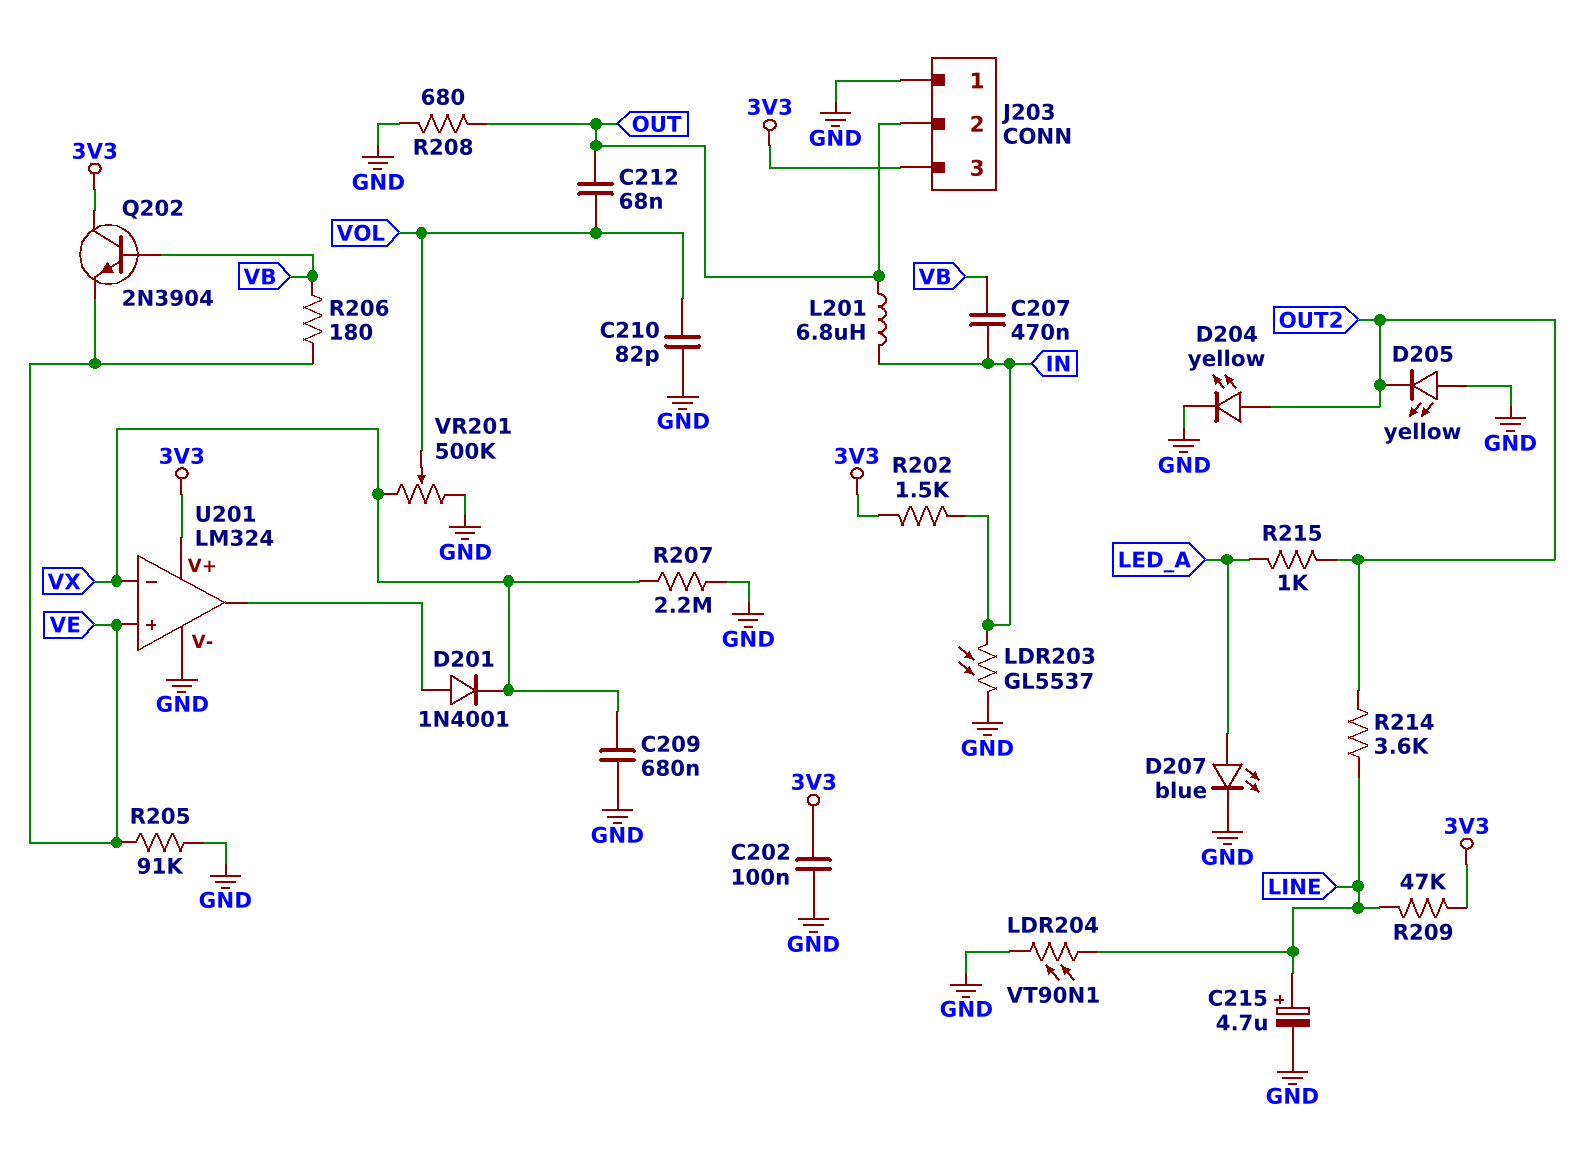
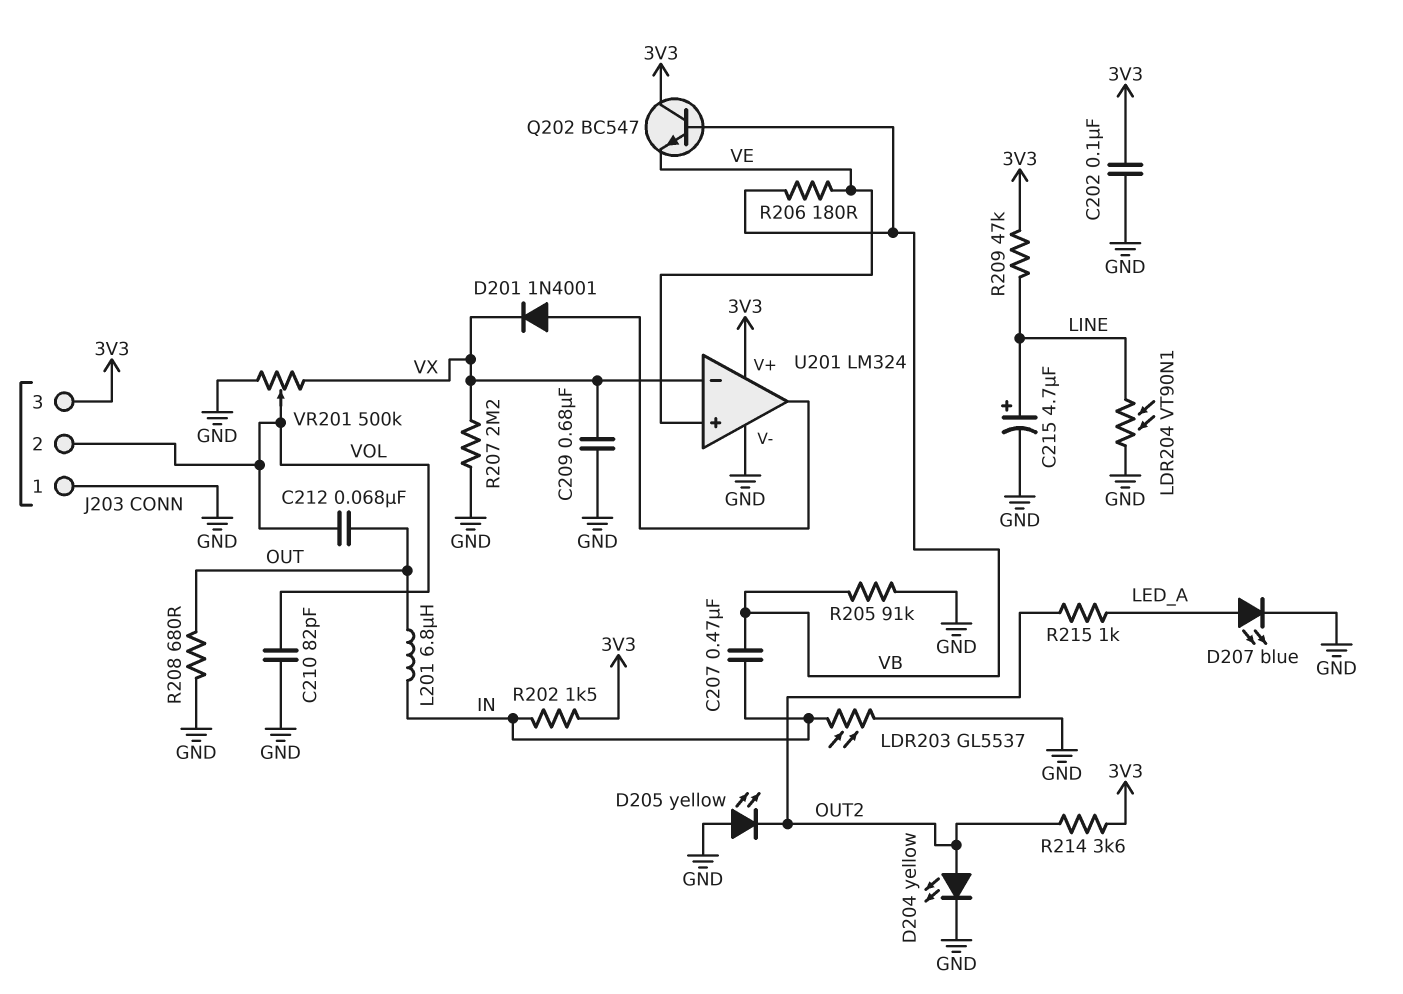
J203 pin 2: OUT -> VOL
Q202: NPN 2N3904 (B VB, C 3V3, E VE) -> NPN BC547 (B VB, C 3V3, E VE)
R205: 91k (GND, VE) -> 91k (GND, VB)
R214: 3.6k (LINE, OUT2) -> 3.6k (3V3, OUT2)

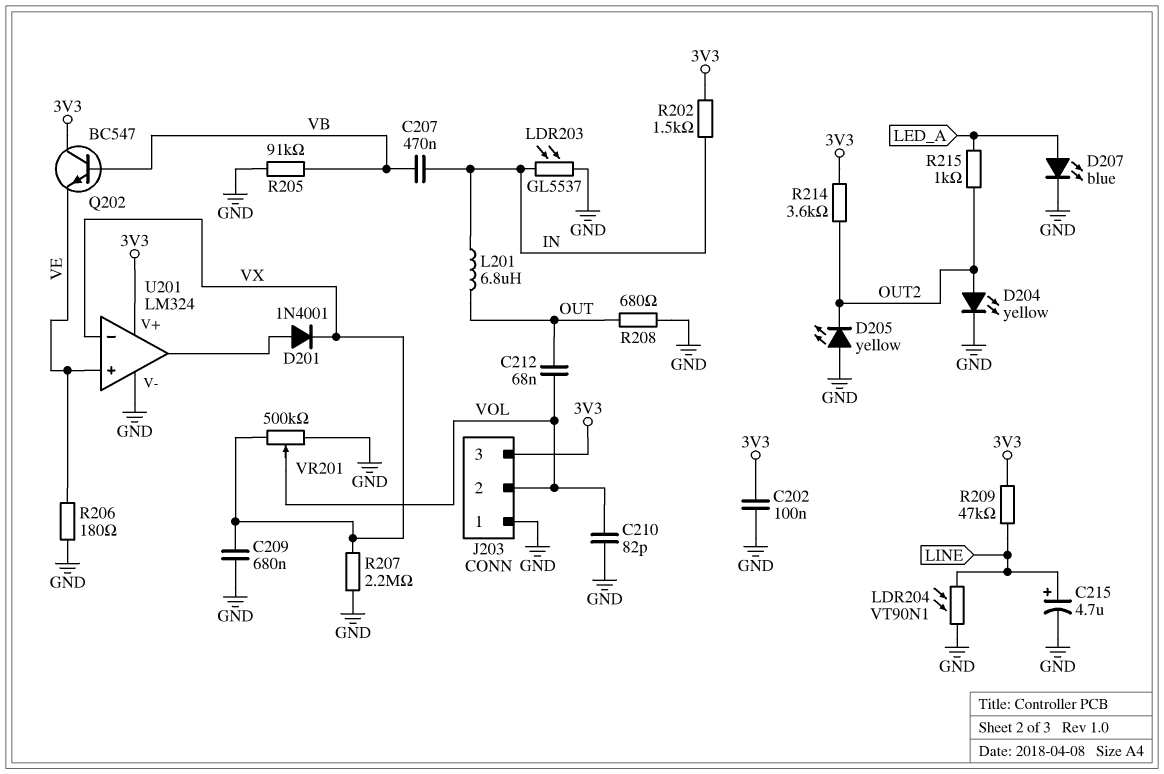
R206: 180 (VB, VE) -> 180 (GND, VE)

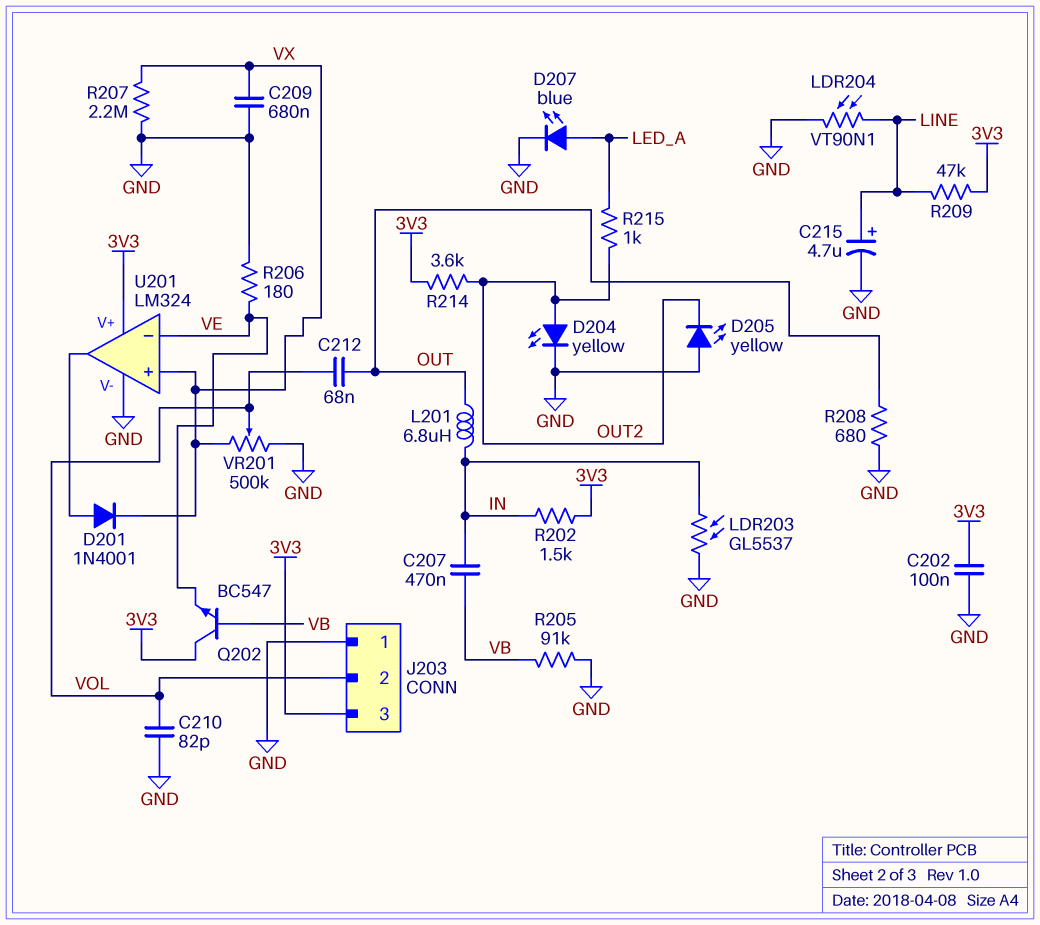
U201 pin in+: VE -> VX
U201 pin in-: VX -> VE

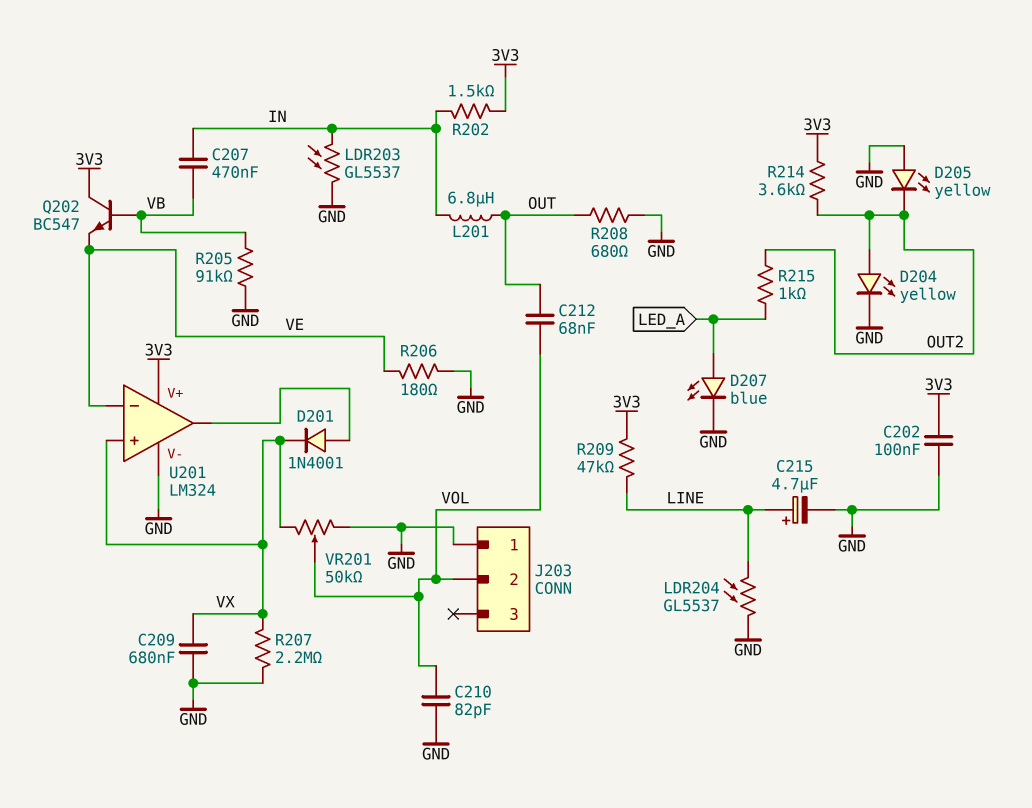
J203 pin 3: 3V3 -> none
LDR204: VT90N1 (GND, LINE) -> GL5537 (GND, LINE)
VR201: 500k (GND, VX, wiper VOL) -> 50k (GND, VX, wiper VOL)

